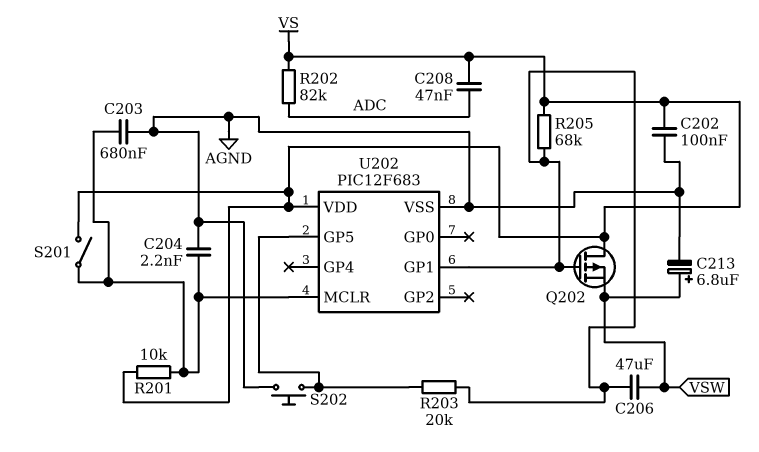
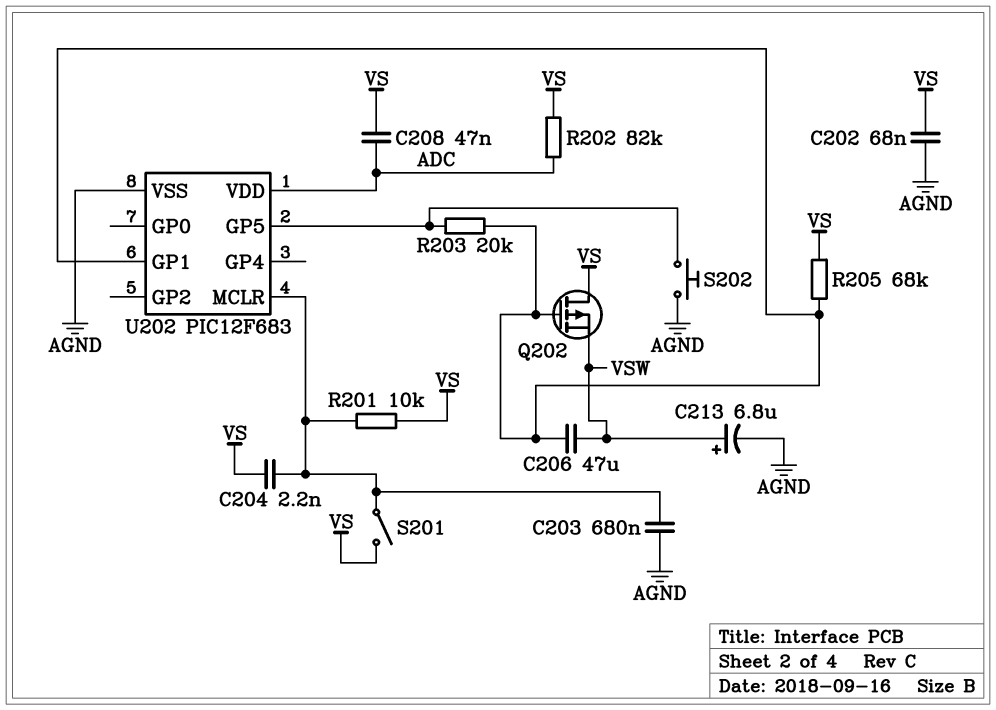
C202: 100nF (AGND, VS) -> 68nF (AGND, VS)
C204: 2.2nF (AGND, U202/MCLR) -> 2.2nF (U202/MCLR, VS)
U202 pin VDD: VS -> ADC

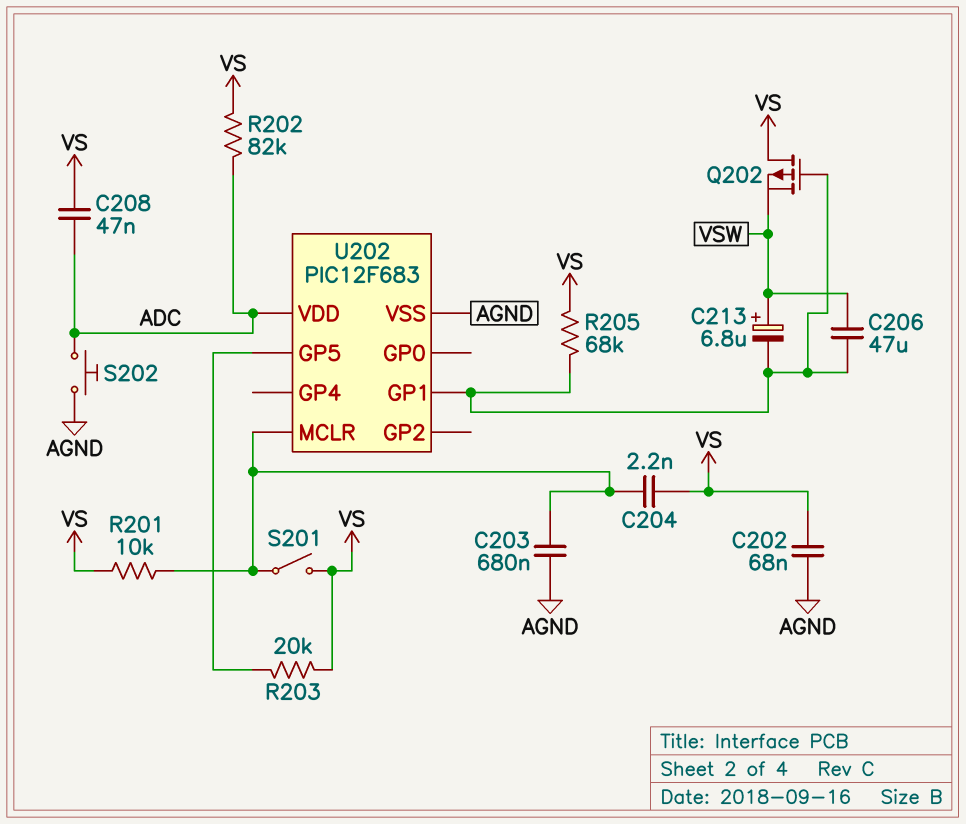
C213: 6.8uF (plus VSW, minus AGND) -> 6.8uF (plus VSW, minus U202/GP1)
R203: 20k (U202/GP1, U202/GP5) -> 20k (U202/GP5, VS)
S202: button (AGND, U202/GP5) -> button (ADC, AGND)

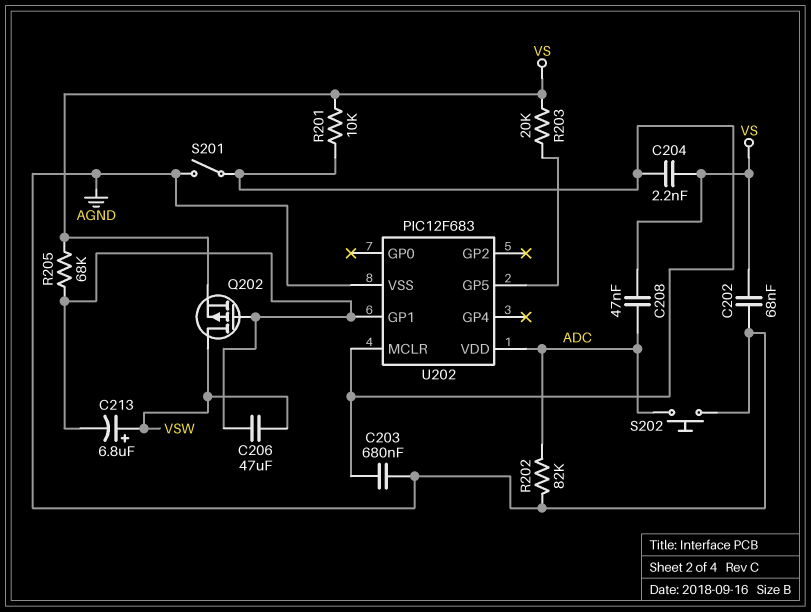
Q202: PMOS (G U202/GP1, D VS, S VSW) -> PMOS (G U202/GP1, D VSW, S VS)
R202: 82k (ADC, VS) -> 82k (ADC, AGND)
S201: switch (U202/MCLR, VS) -> switch (AGND, U202/MCLR)

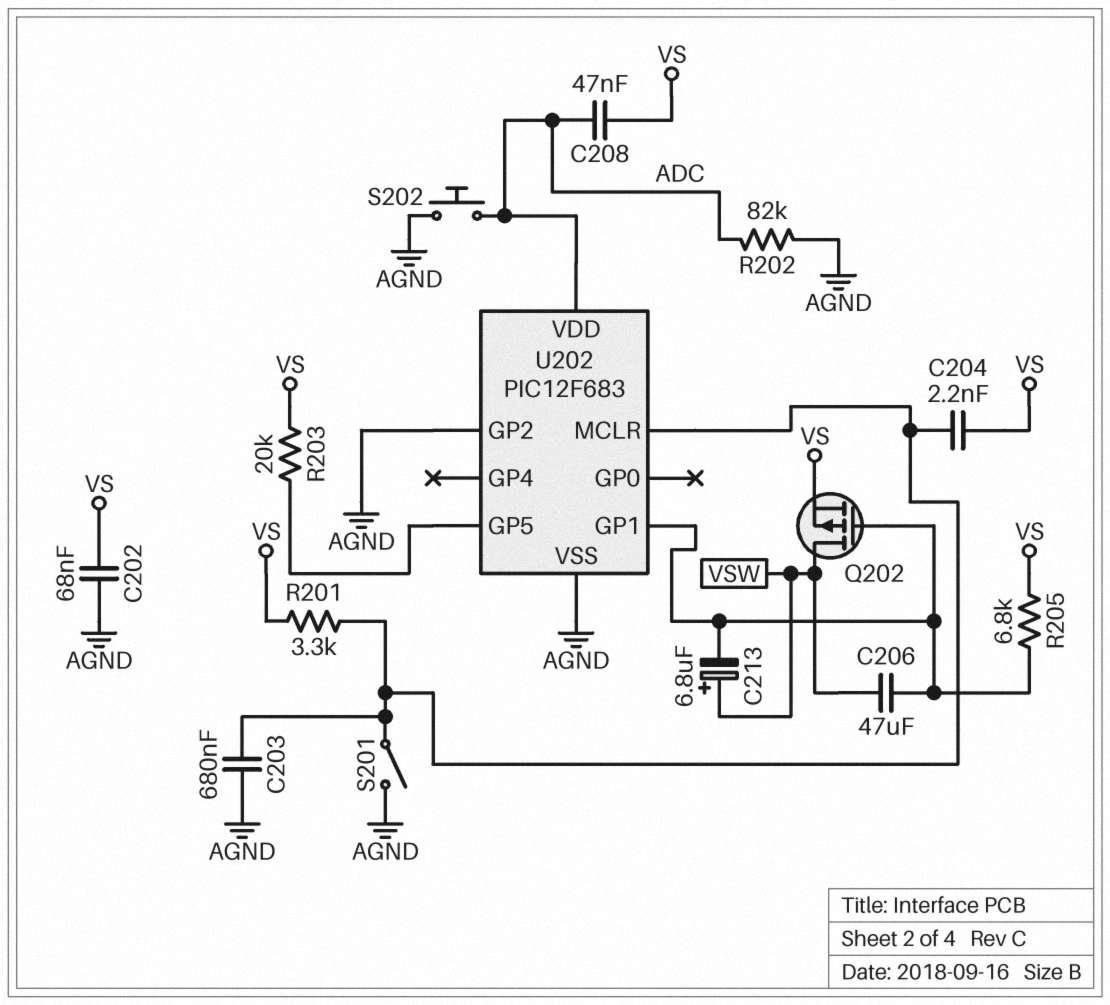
R201: 10k (U202/MCLR, VS) -> 3.3k (U202/MCLR, VS)
R205: 68k (U202/GP1, VS) -> 6.8k (U202/GP1, VS)
U202 pin GP2: none -> AGND

